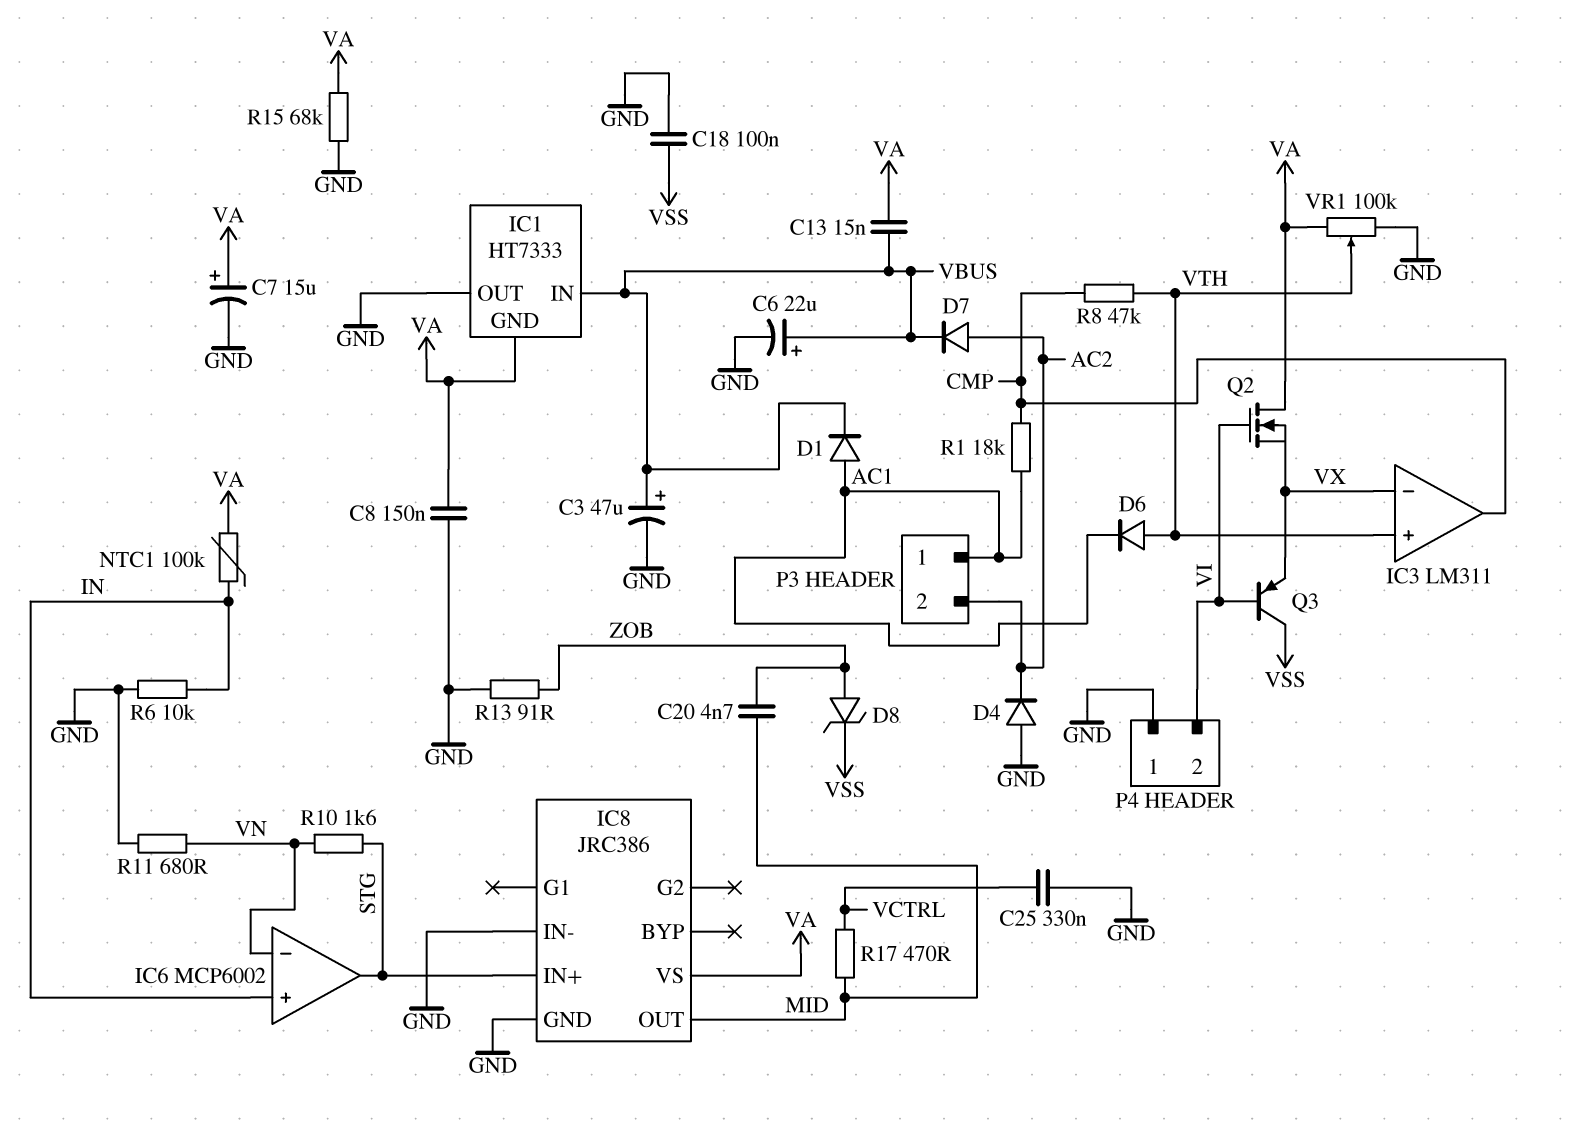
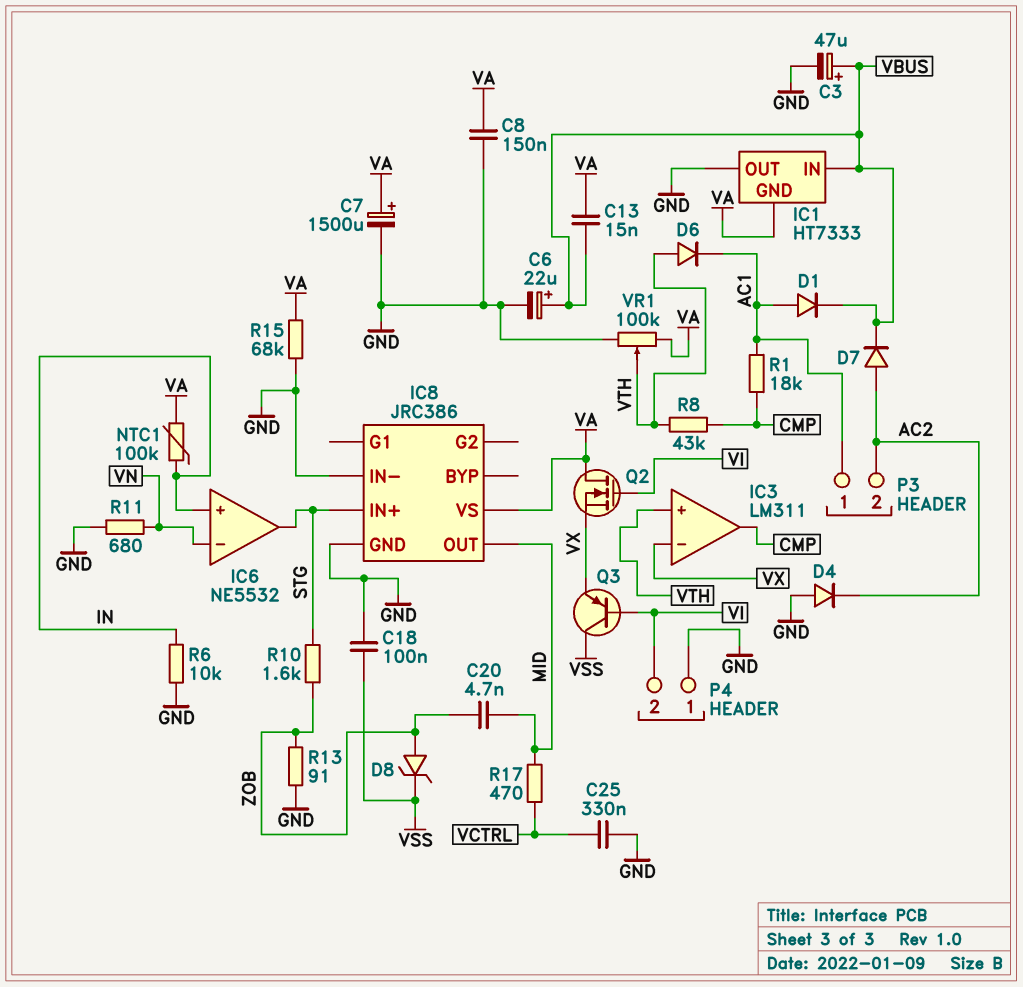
C7: 15uF (plus VA, minus GND) -> 1500uF (plus VA, minus GND)
IC6: MCP6002 -> NE5532
R8: 47k (CMP, VTH) -> 43k (CMP, VTH)
R10: 1.6k (STG, VN) -> 1.6k (STG, ZOB)

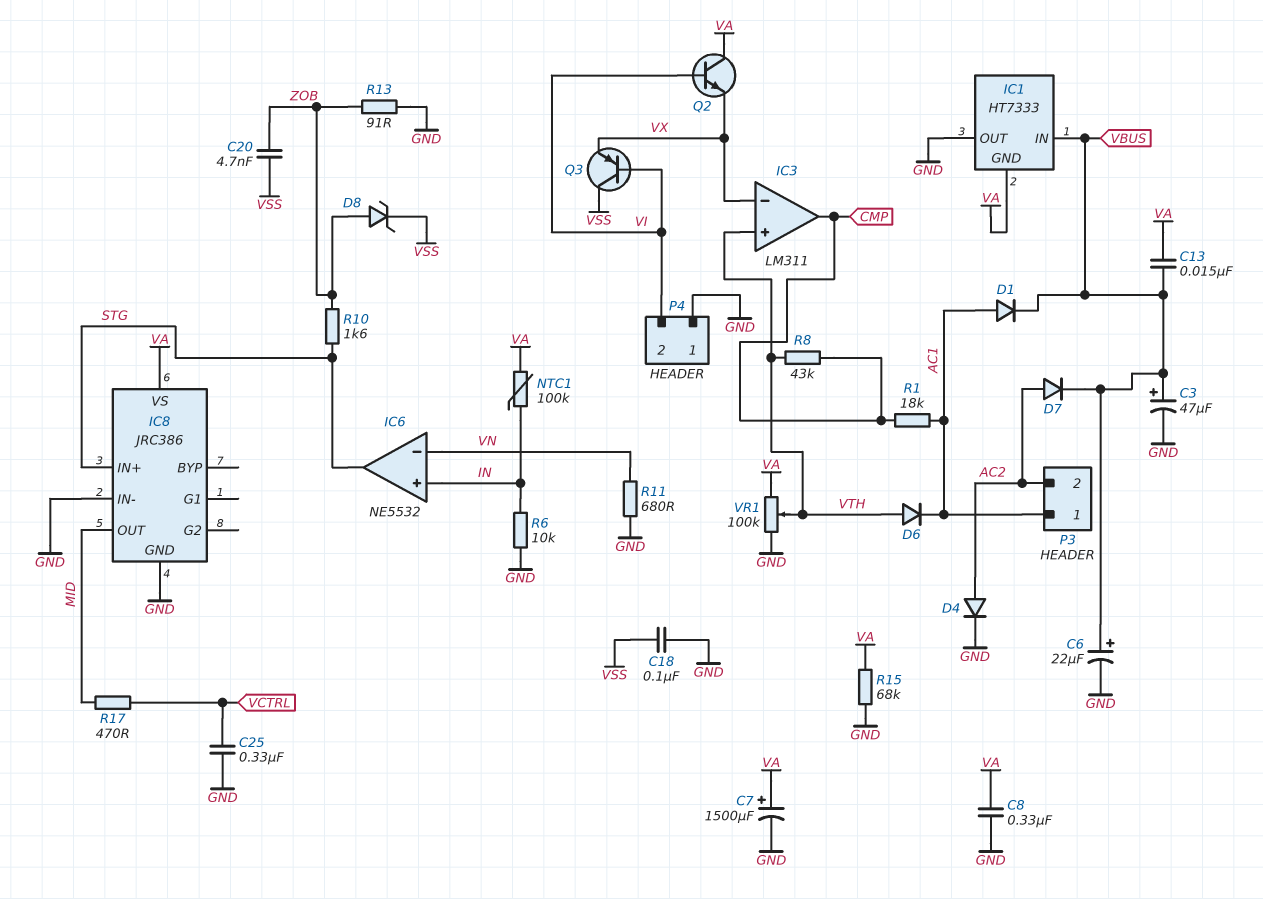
C8: 150nF (GND, VA) -> 330nF (GND, VA)
C20: 4.7nF (MID, ZOB) -> 4.7nF (VSS, ZOB)
D4: diode (A GND, K AC2) -> diode (A AC2, K GND)
Q2: NMOS (G VI, D VA, S VX) -> NPN (B VI, C VA, E VX)

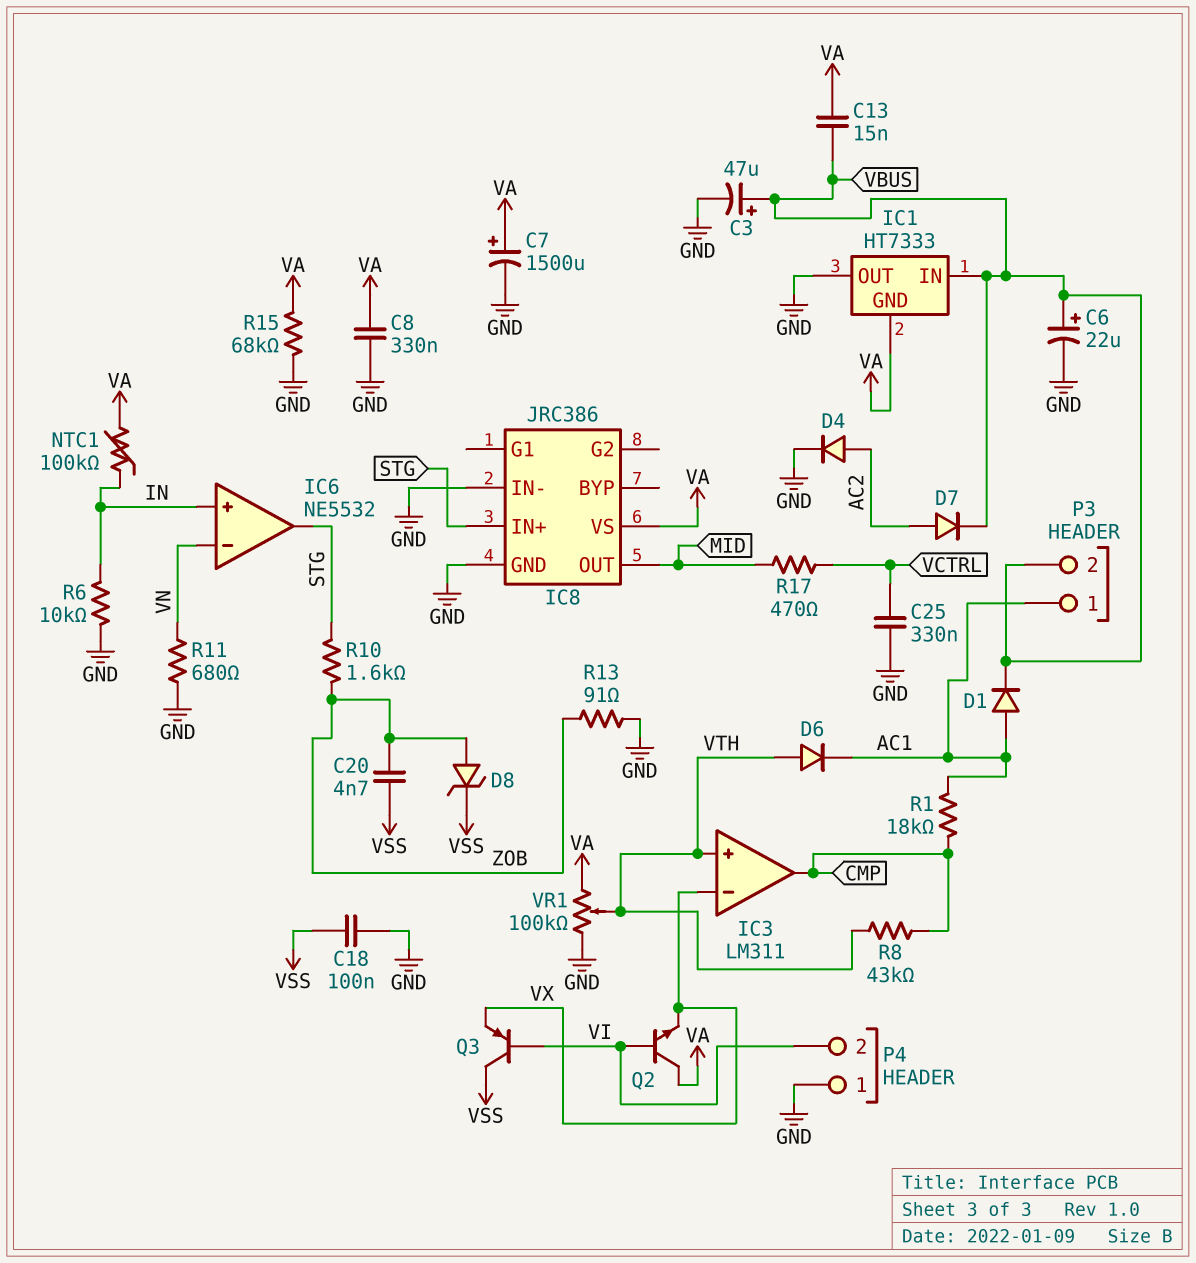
P3 pin 2: AC2 -> VBUS

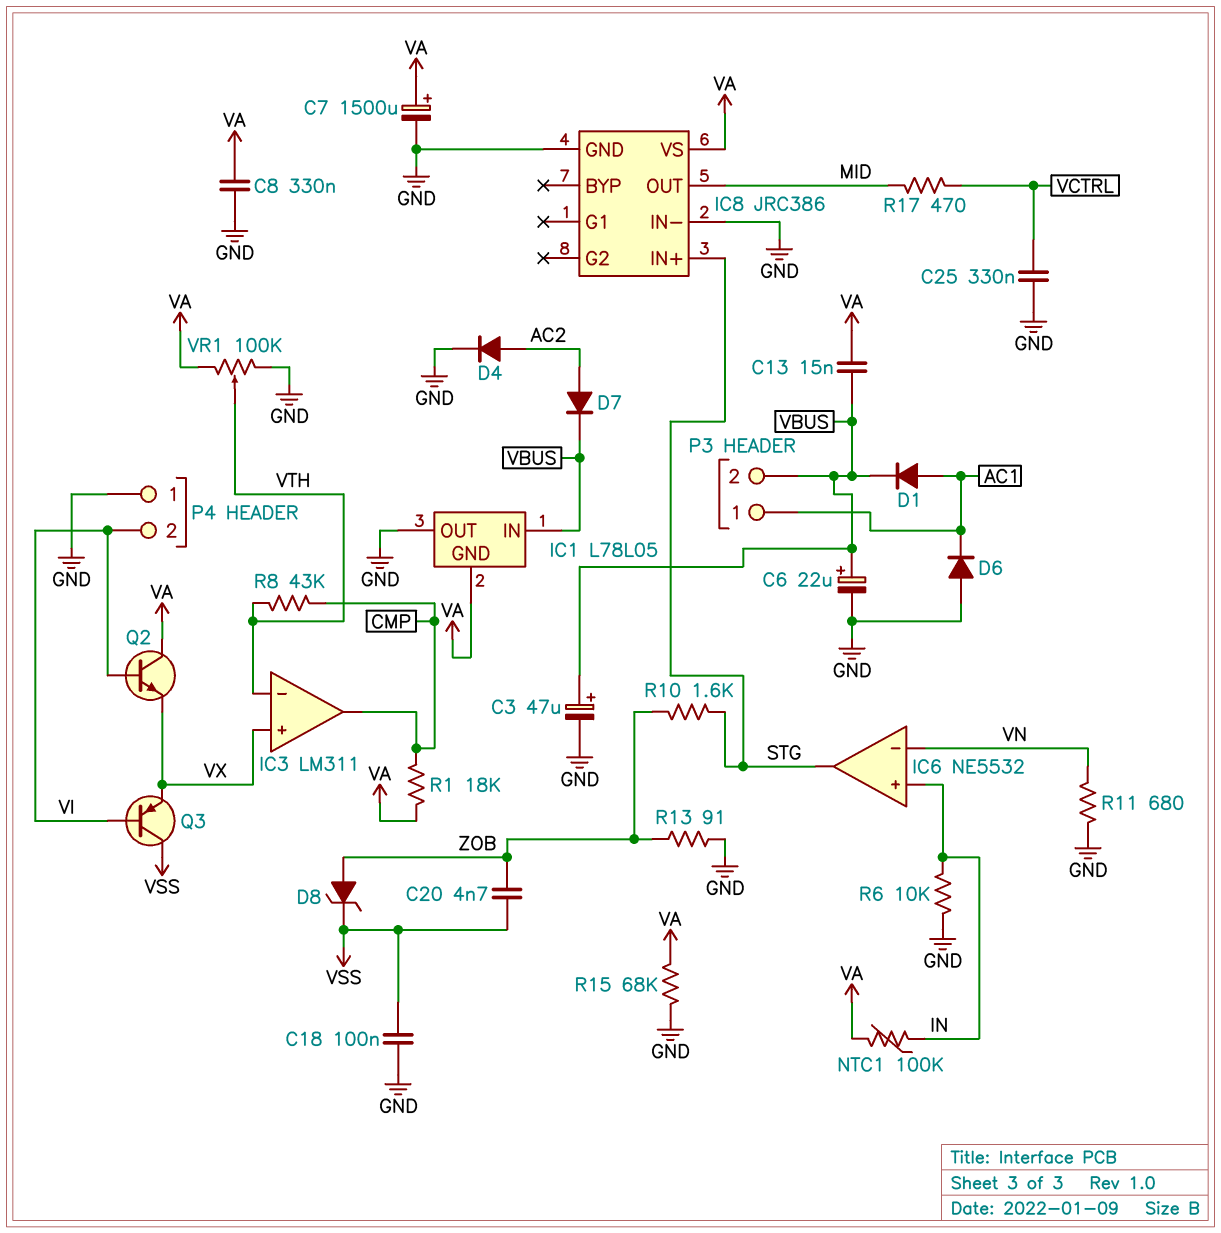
D6: diode (A VTH, K AC1) -> diode (A GND, K AC1)
IC1: HT7333 -> L78L05
IC3 pin in+: VTH -> VX
IC3 pin in-: VX -> VTH
R1: 18k (AC1, CMP) -> 18k (CMP, VA)

